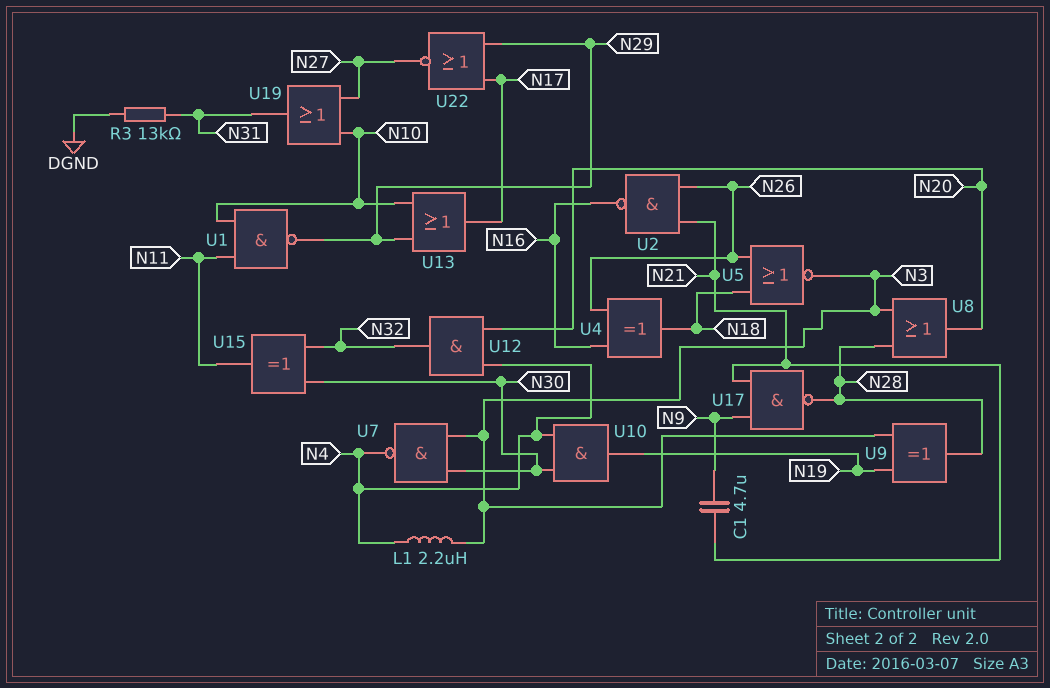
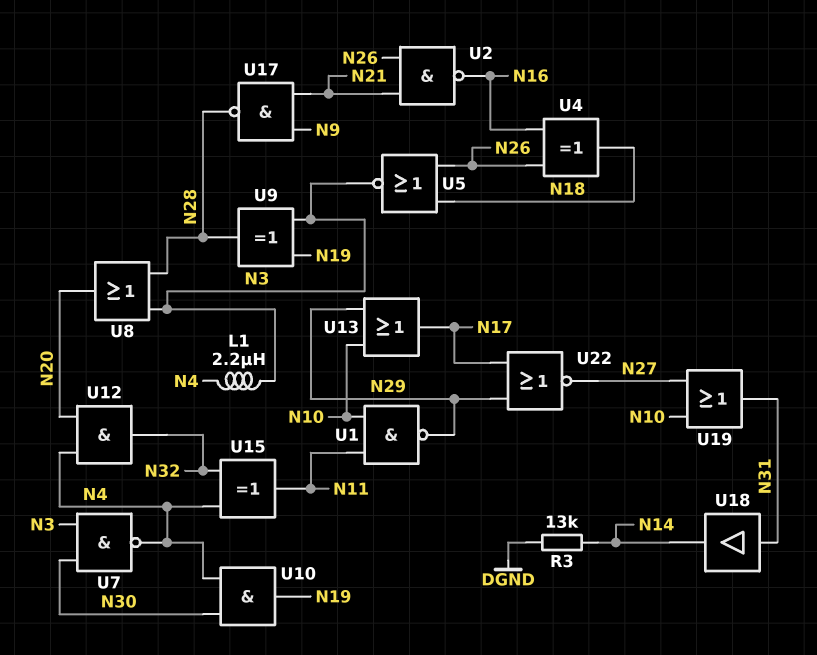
C1: 4.7uF (N9, N21) -> none
R3: 13k (DGND, N31) -> 13k (DGND, N14)
U15: XOR (in N30, in N32, out N11) -> XOR (in N4, in N32, out N11)
U18: none -> buffer (in N31, out N14)

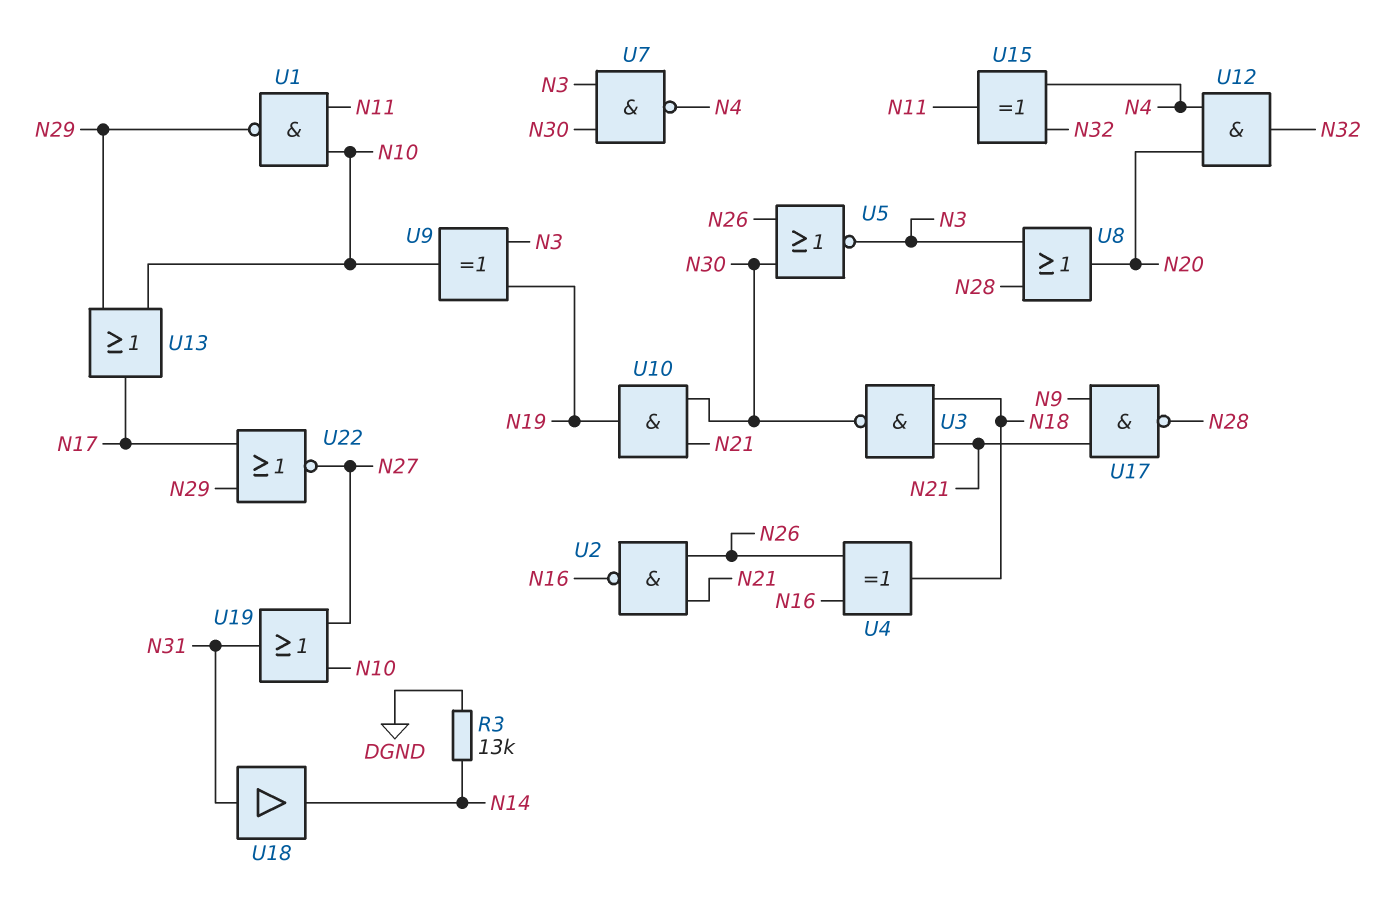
L1: 2.2uH (N3, N4) -> none
U3: none -> NAND (in N18, in N21, out N30)
U5: NOR (in N18, in N26, out N3) -> NOR (in N26, in N30, out N3)
U9: XOR (in N3, in N19, out N28) -> XOR (in N3, in N19, out N10)
U10: AND (in N4, in N30, out N19) -> AND (in N21, in N30, out N19)

